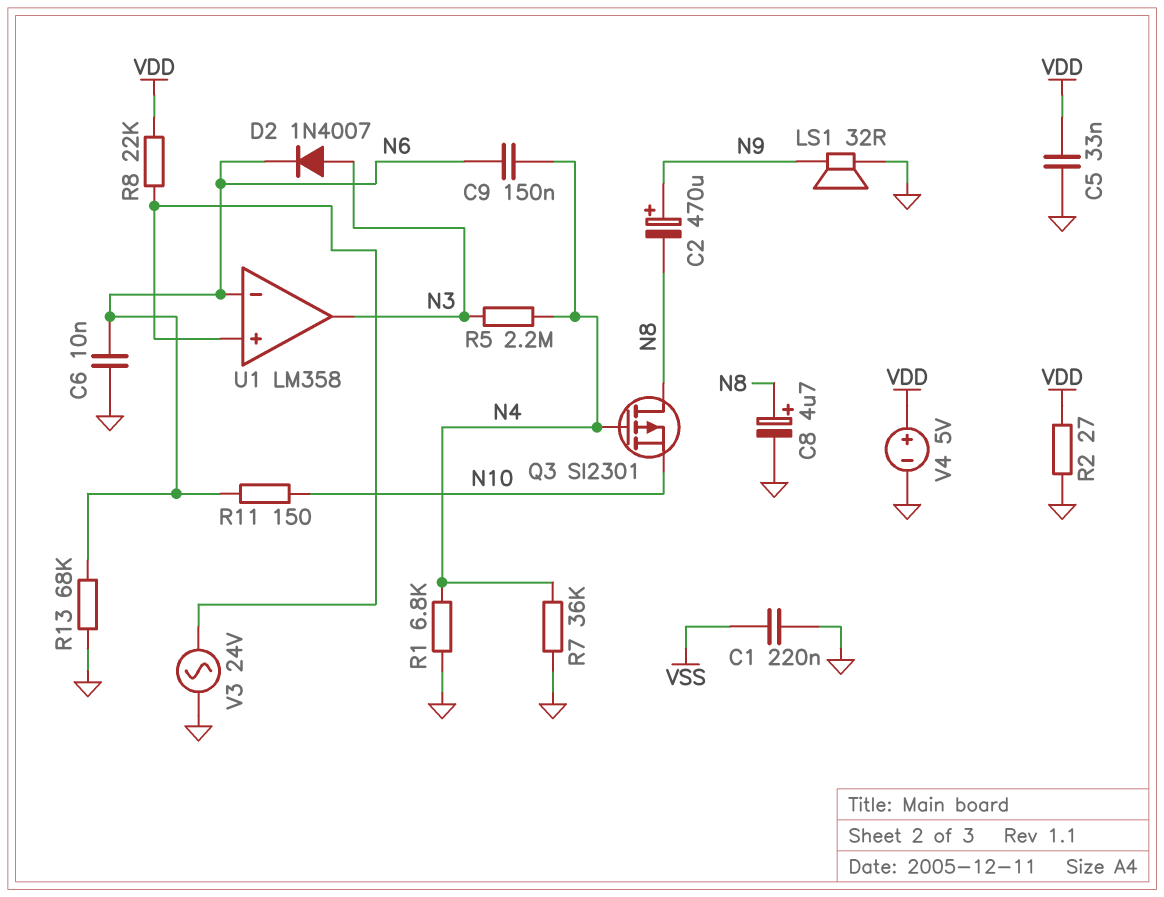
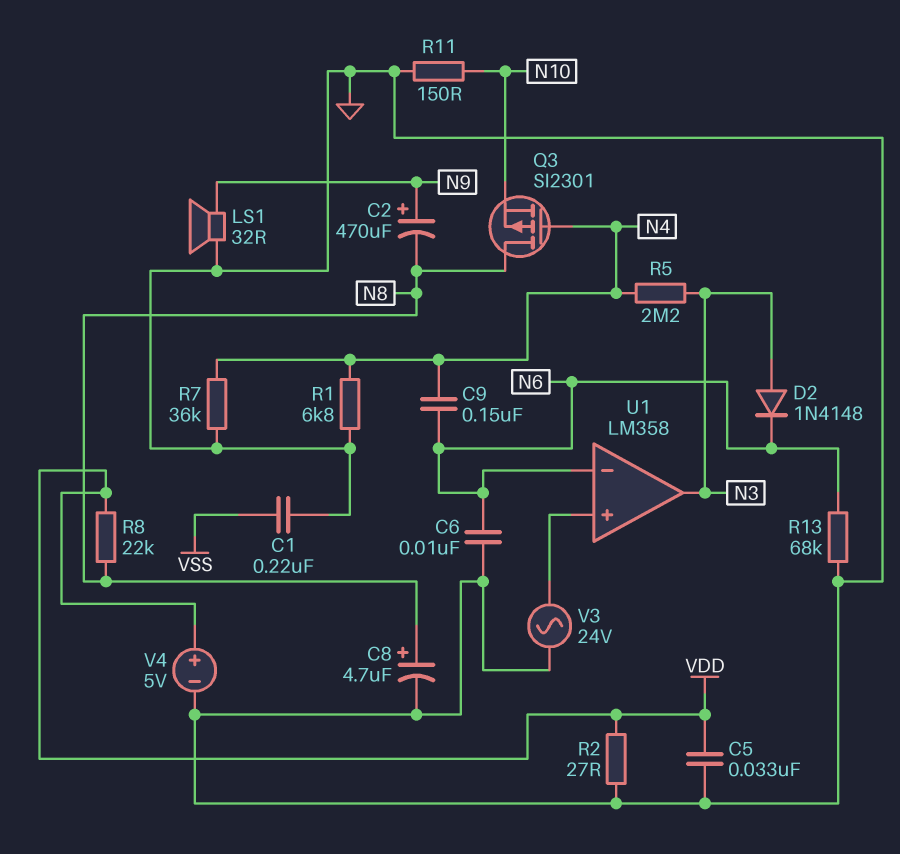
D2: diode 1N4007 (A N3, K N6) -> diode 1N4148 (A N3, K N6)
R8: 22k (U1/in+, VDD) -> 22k (N8, VDD)
R11: 150 (N6, N10) -> 150 (GND, N10)

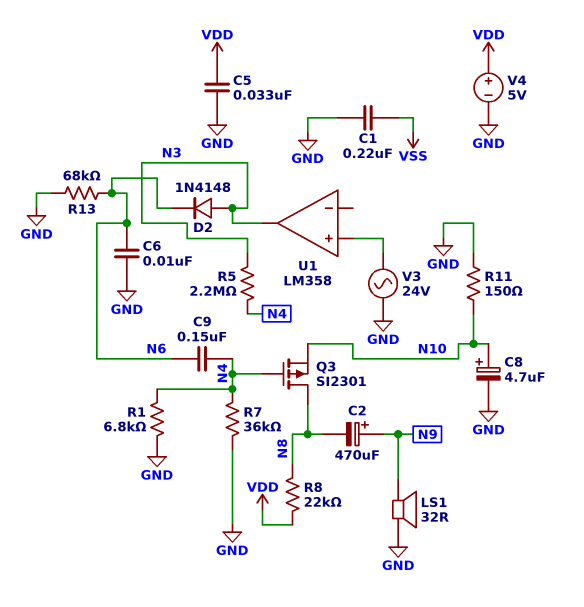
C8: 4.7uF (plus N8, minus GND) -> 4.7uF (plus N10, minus GND)
R2: 27 (GND, VDD) -> none
U1 pin in-: N6 -> none

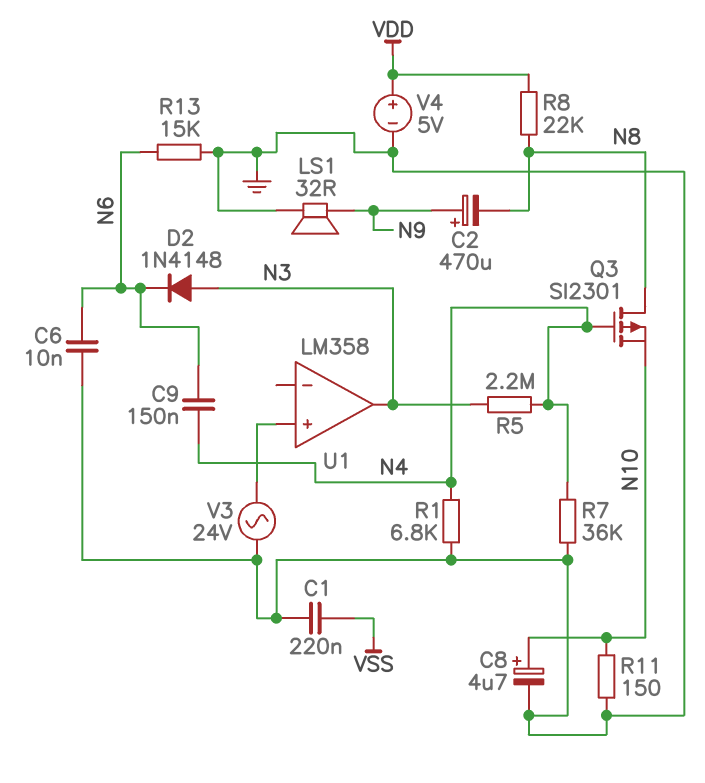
C5: 33nF (GND, VDD) -> none
R13: 68k (GND, N6) -> 15k (GND, N6)

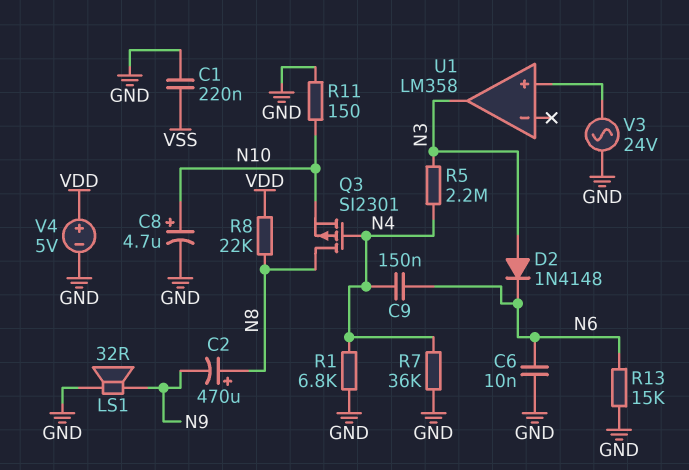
C2: 470uF (plus N9, minus N8) -> 470uF (plus N8, minus N9)

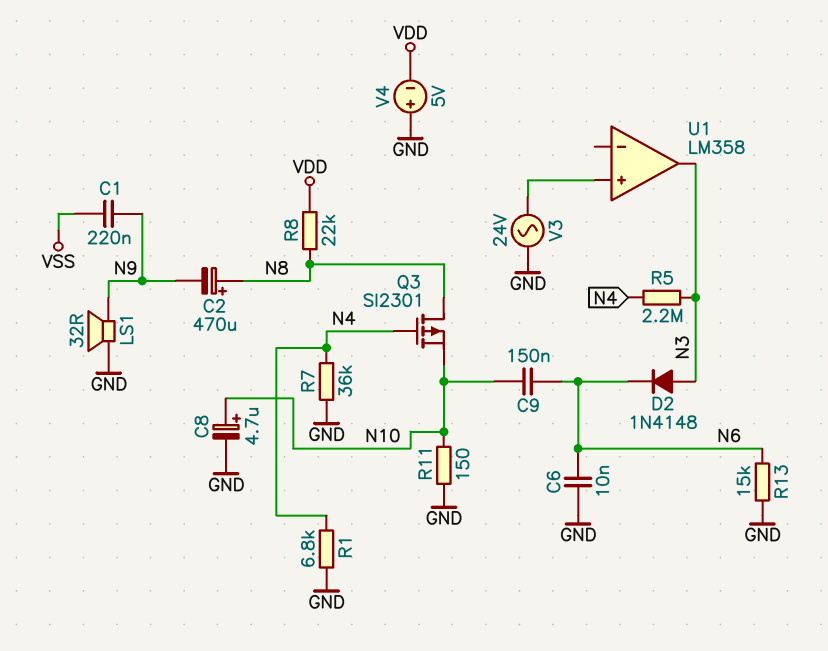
C1: 220nF (GND, VSS) -> 220nF (N9, VSS)
C9: 150nF (N4, N6) -> 150nF (N6, N10)
V4: 5V (plus VDD, minus GND) -> 5V (plus GND, minus VDD)

